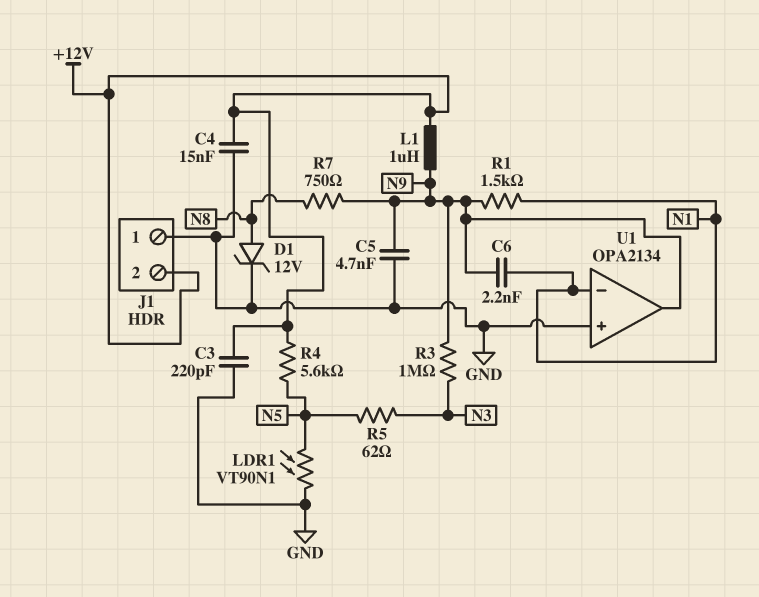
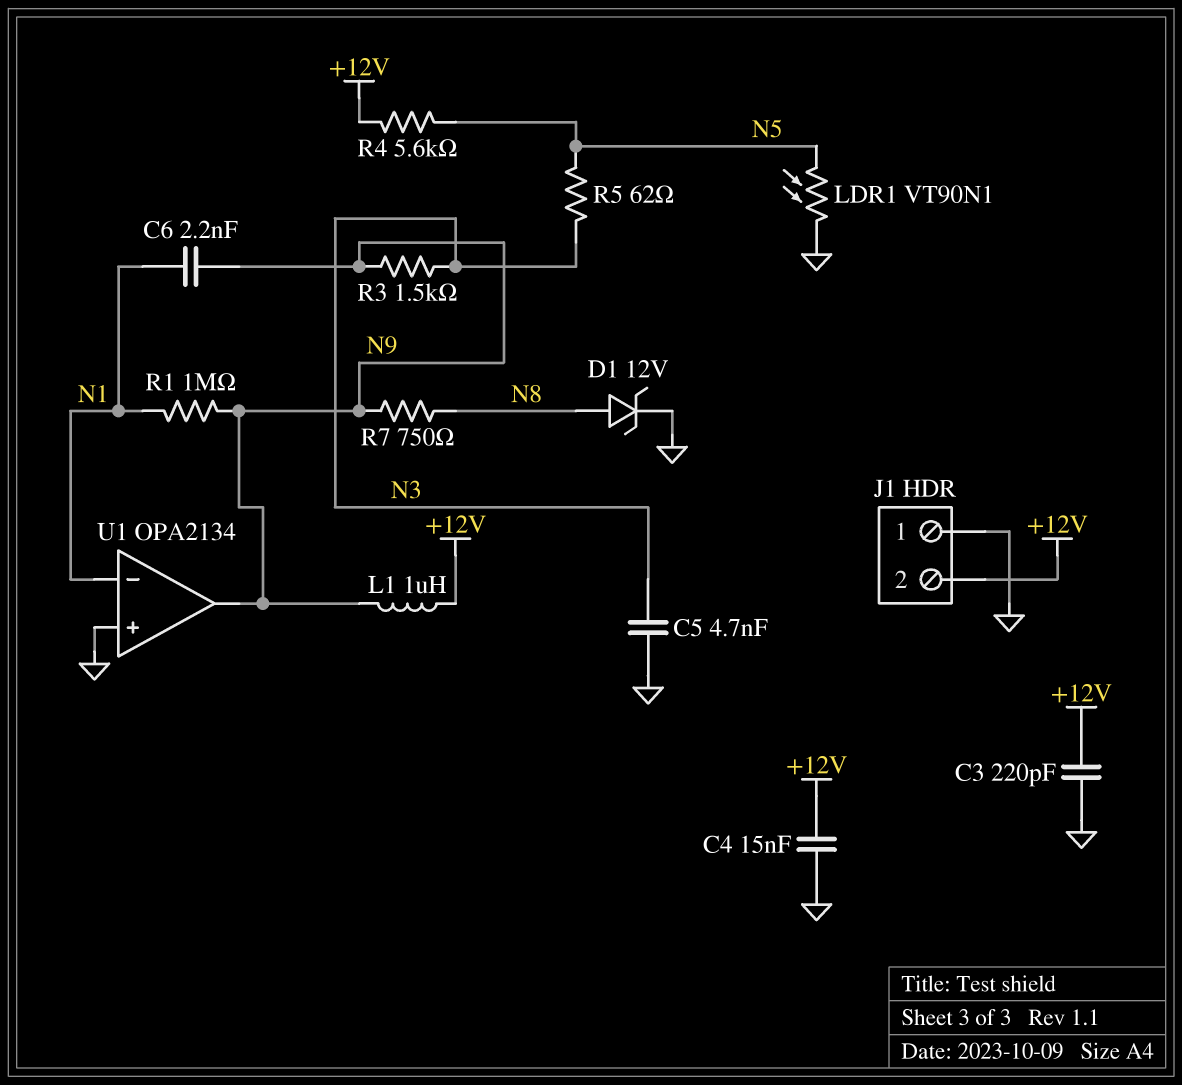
C5: 4.7nF (GND, N9) -> 4.7nF (GND, N3)
R1: 1.5k (N1, N9) -> 1M (N1, N9)
R3: 1M (N3, N9) -> 1.5k (N3, N9)

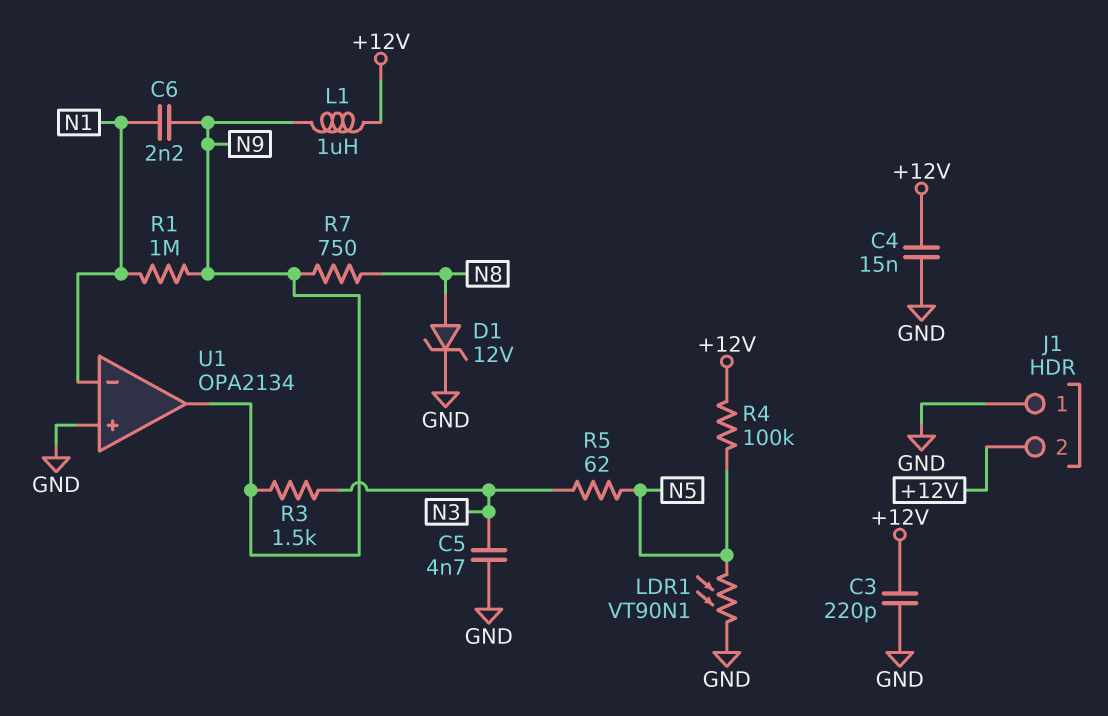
R4: 5.6k (+12V, N5) -> 100k (+12V, N5)

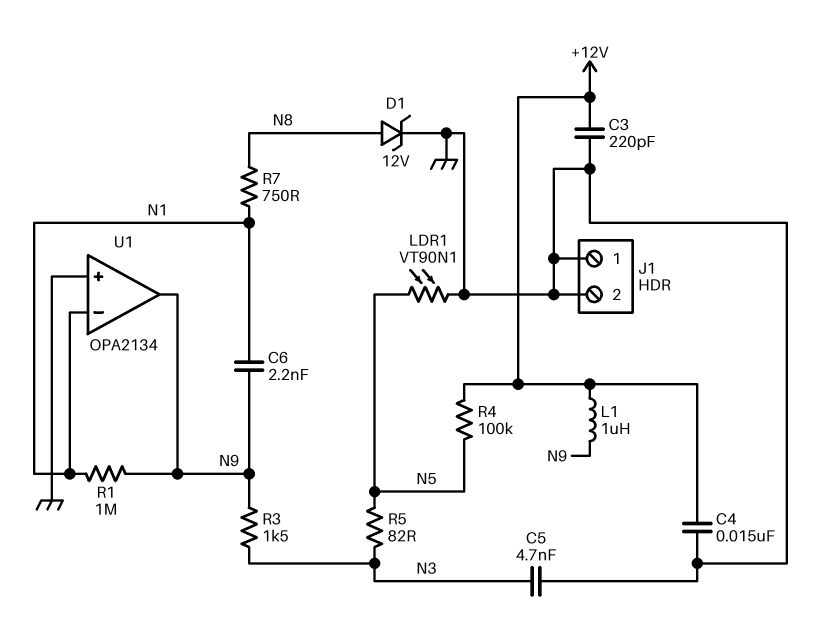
J1 pin 2: +12V -> GND
R5: 62 (N3, N5) -> 82 (N3, N5)
R7: 750 (N8, N9) -> 750 (N1, N8)

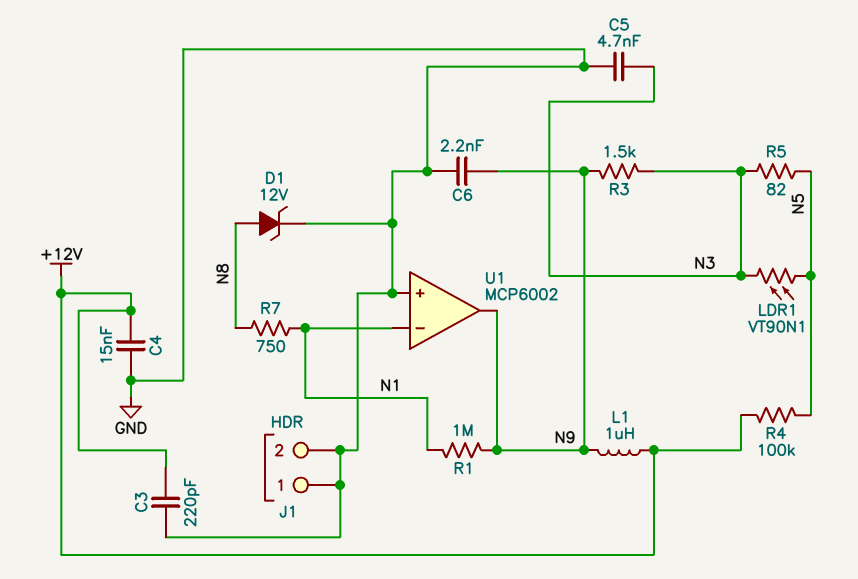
C6: 2.2nF (N1, N9) -> 2.2nF (GND, N9)
LDR1: VT90N1 (GND, N5) -> VT90N1 (N3, N5)
U1: OPA2134 -> MCP6002

